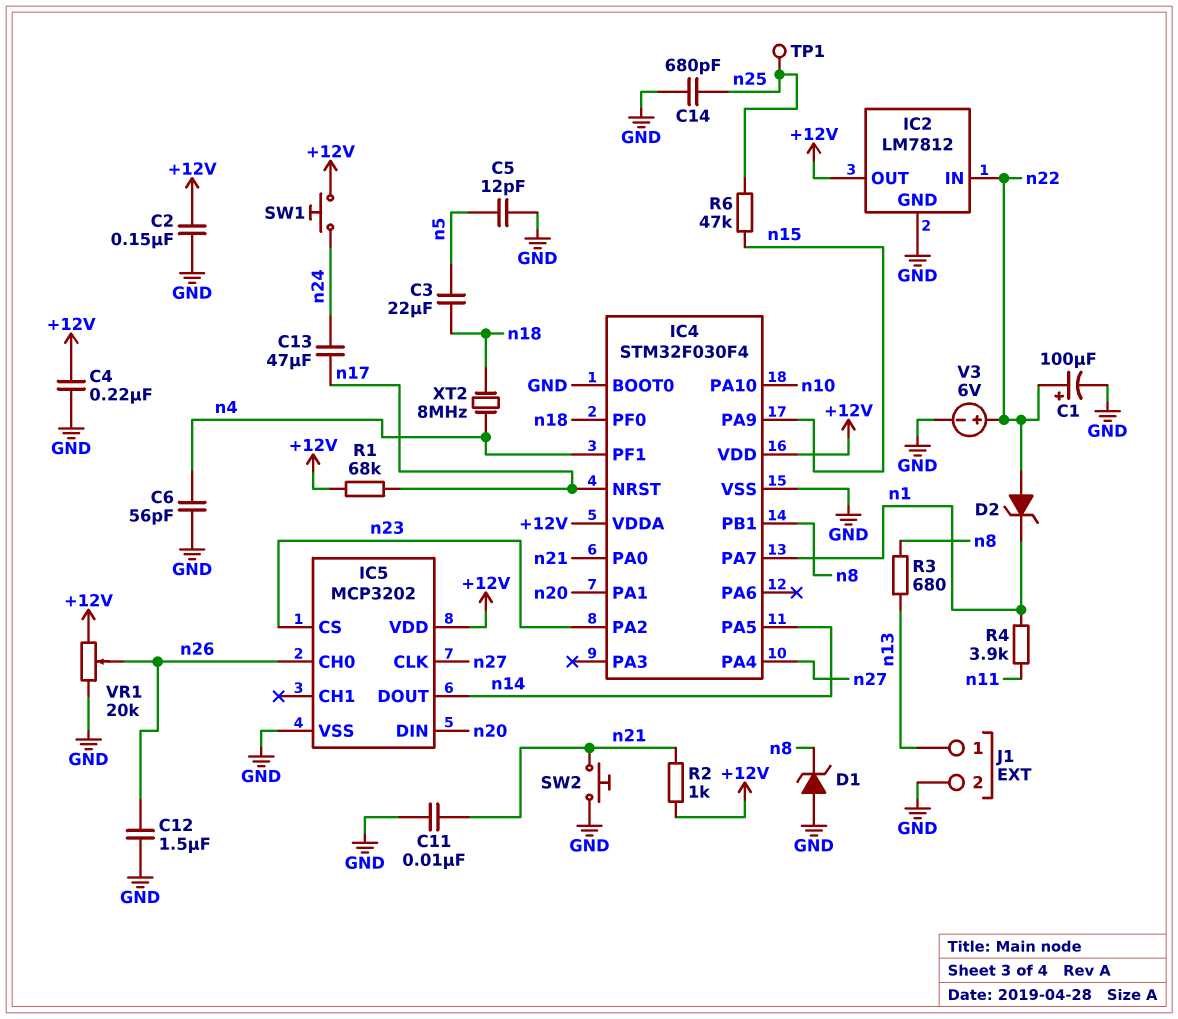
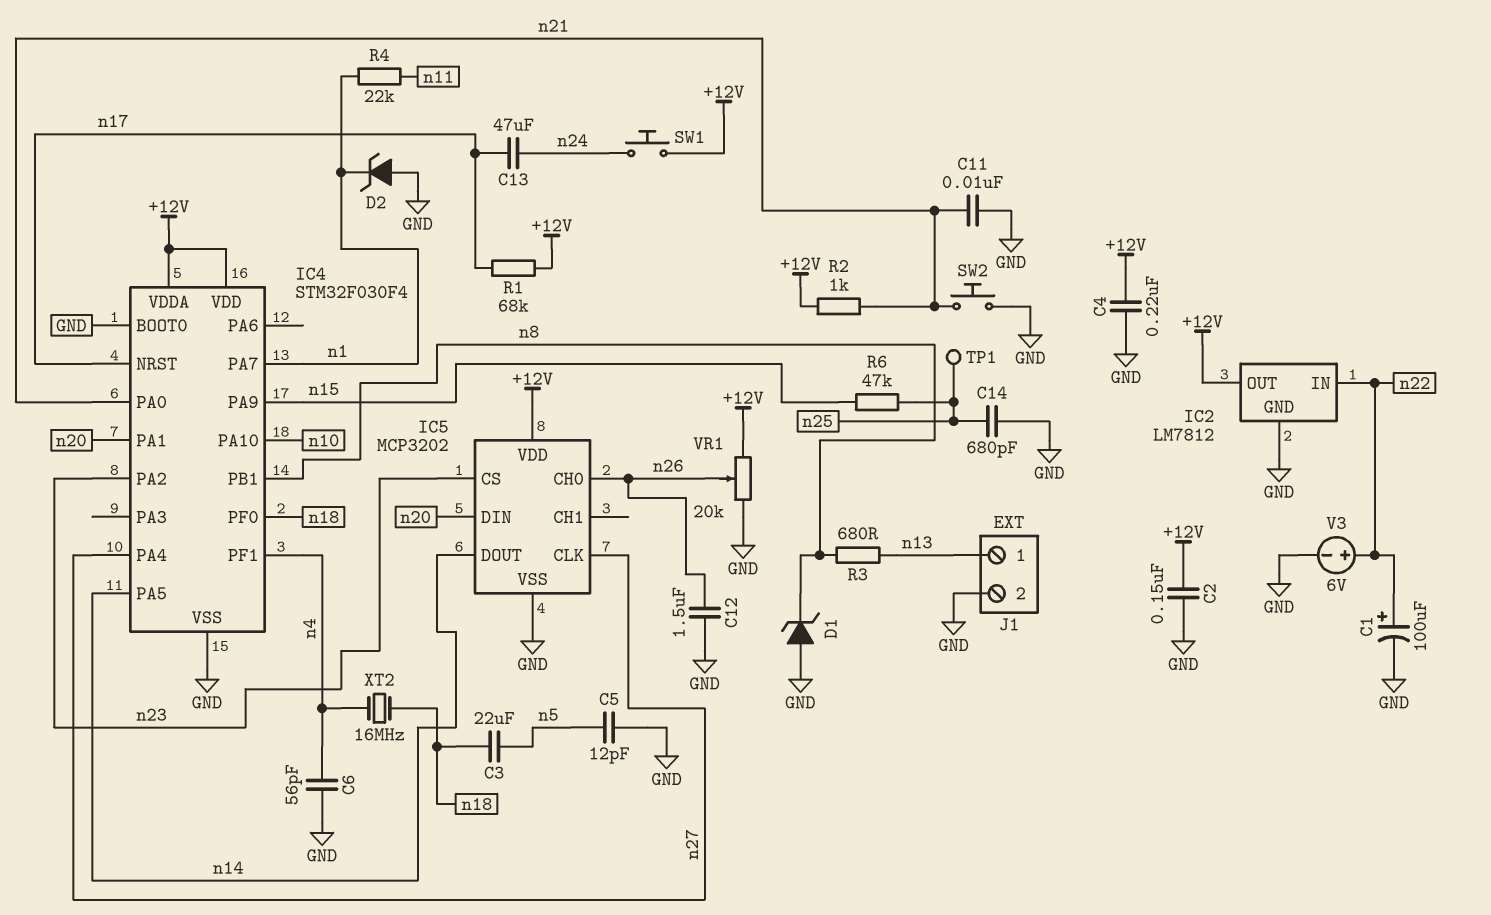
D2: zener (A n22, K n1) -> zener (A GND, K n1)
R4: 3.9k (n1, n11) -> 22k (n1, n11)
XT2: 8MHz (n4, n18) -> 16MHz (n4, n18)

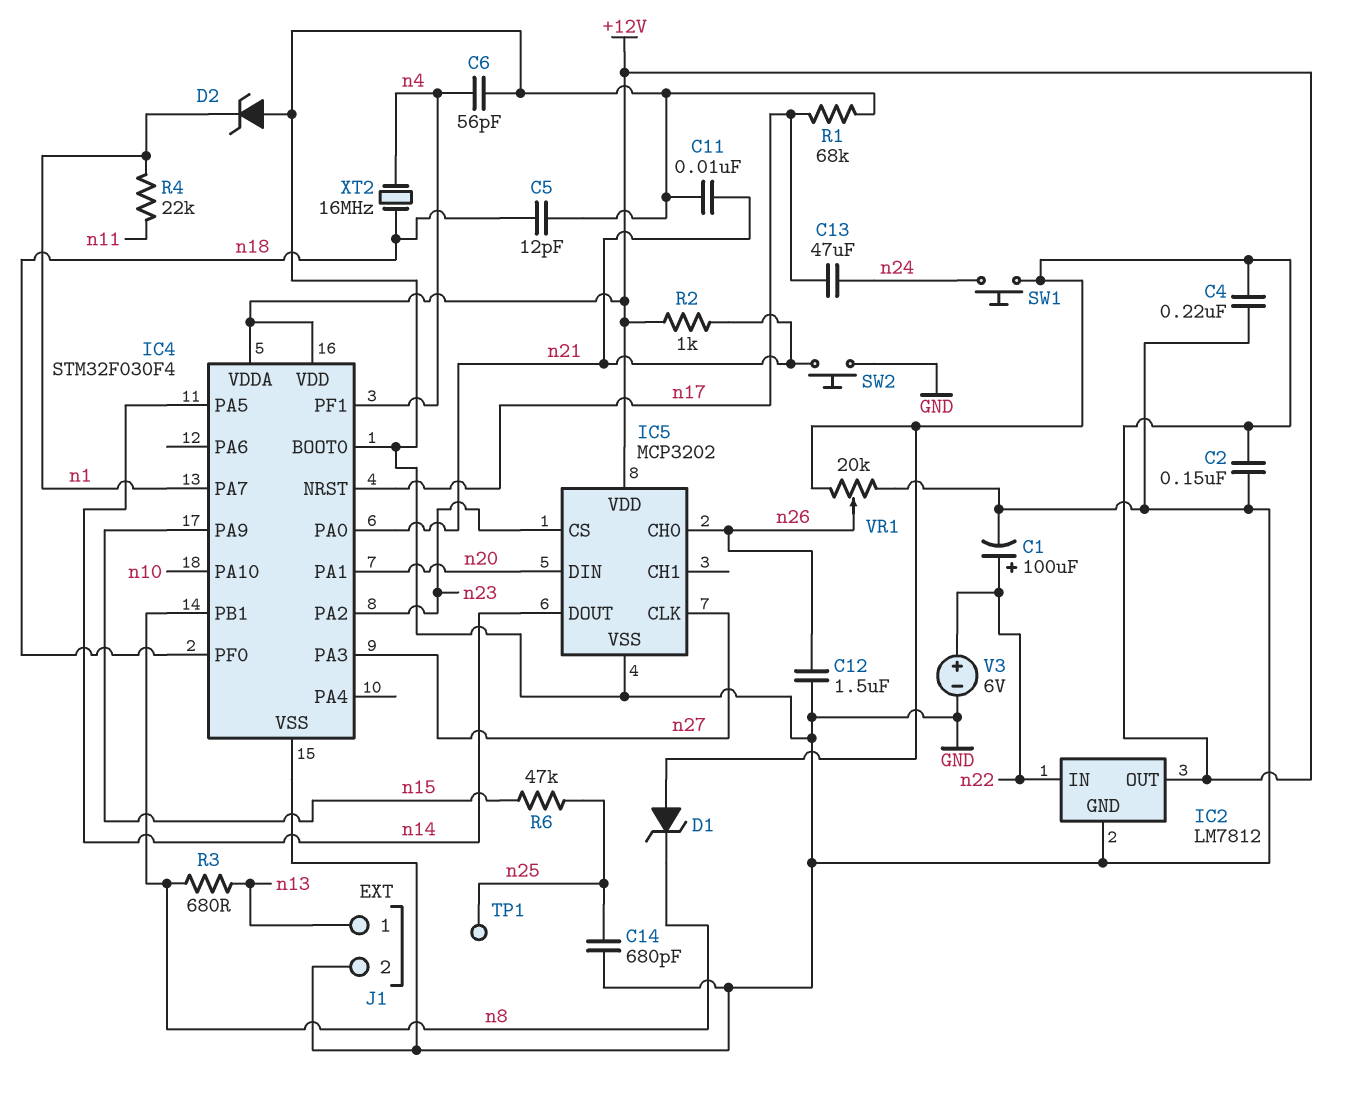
C3: 22uF (n5, n18) -> none
C5: 12pF (GND, n5) -> 12pF (GND, n18)
D1: zener (A GND, K n8) -> zener (A +12V, K n8)
IC4 pin PA3: none -> n27
IC4 pin PA4: n27 -> none
R1: 68k (+12V, n17) -> 68k (GND, n17)

